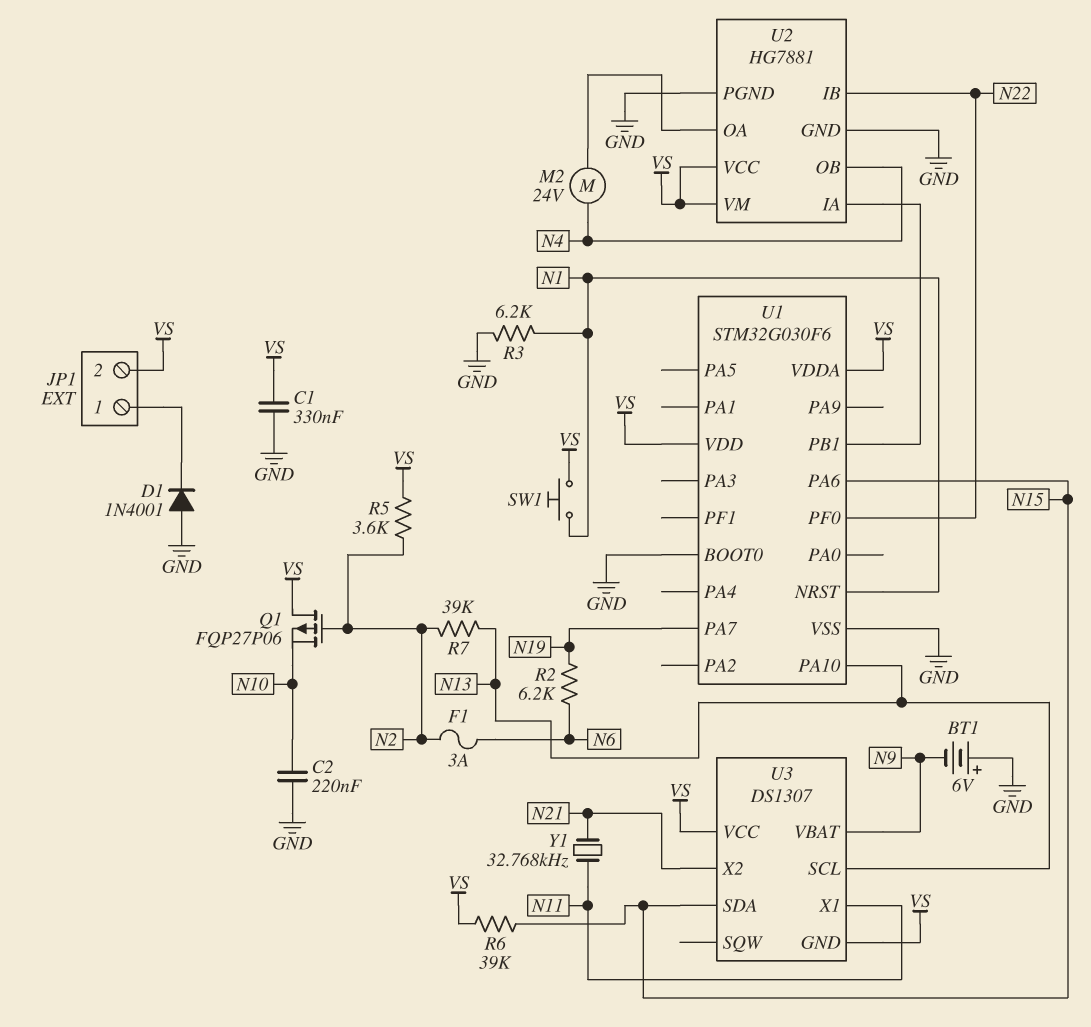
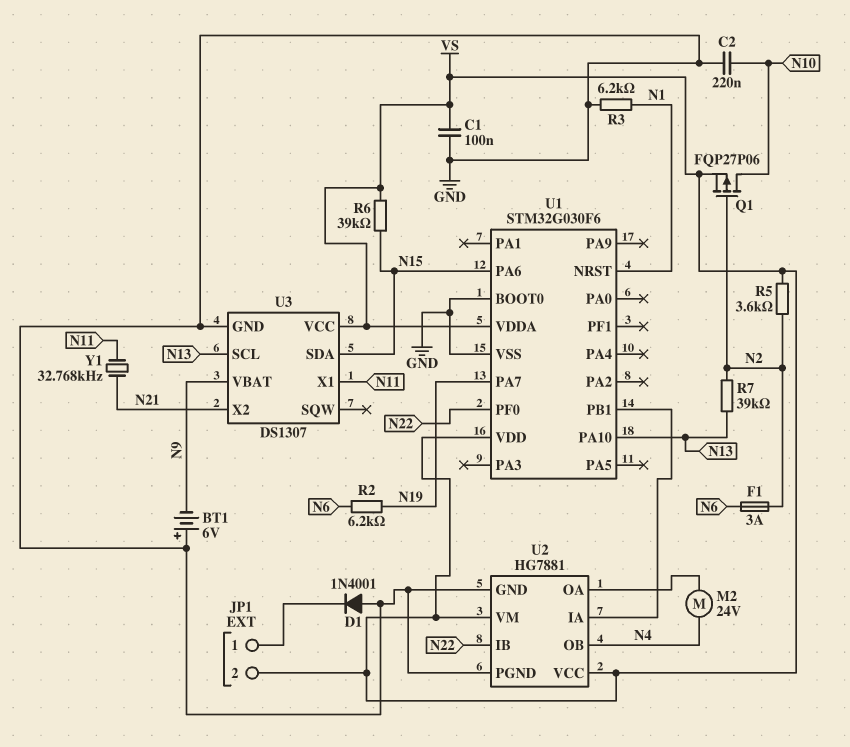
C1: 330nF (GND, VS) -> 100nF (GND, VS)
Q1: PMOS FQP27P06 (G N2, D VS, S N10) -> PMOS FQP27P06 (G N2, D N10, S VS)
SW1: button (N1, VS) -> none
U3 pin GND: VS -> GND

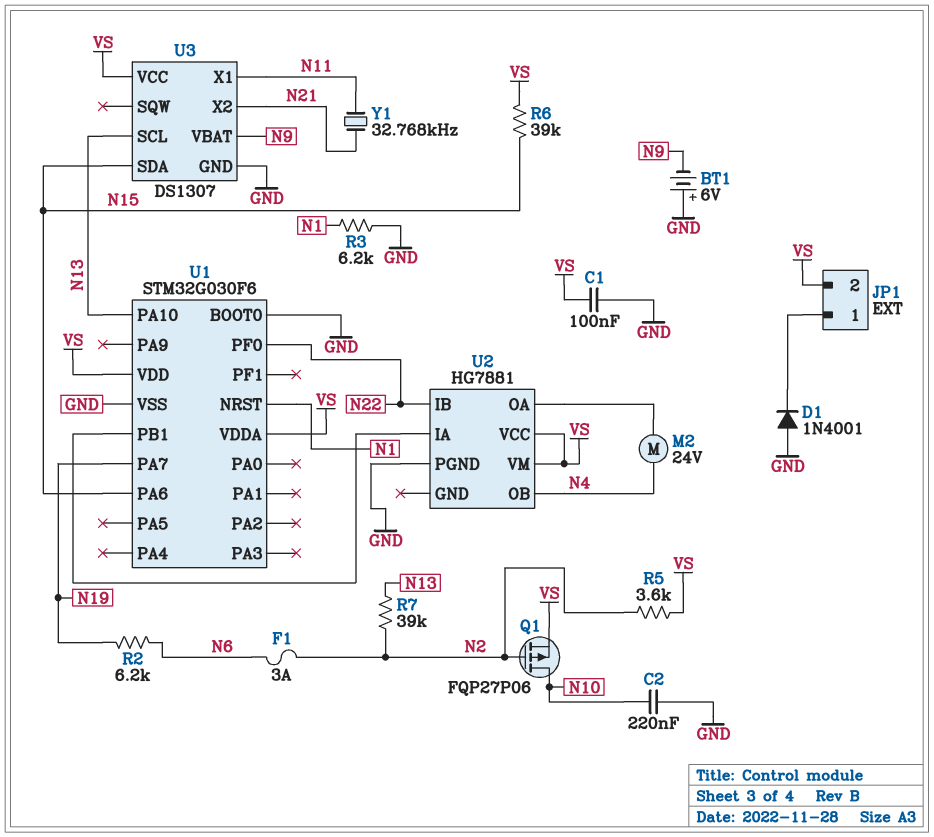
U2 pin GND: GND -> none

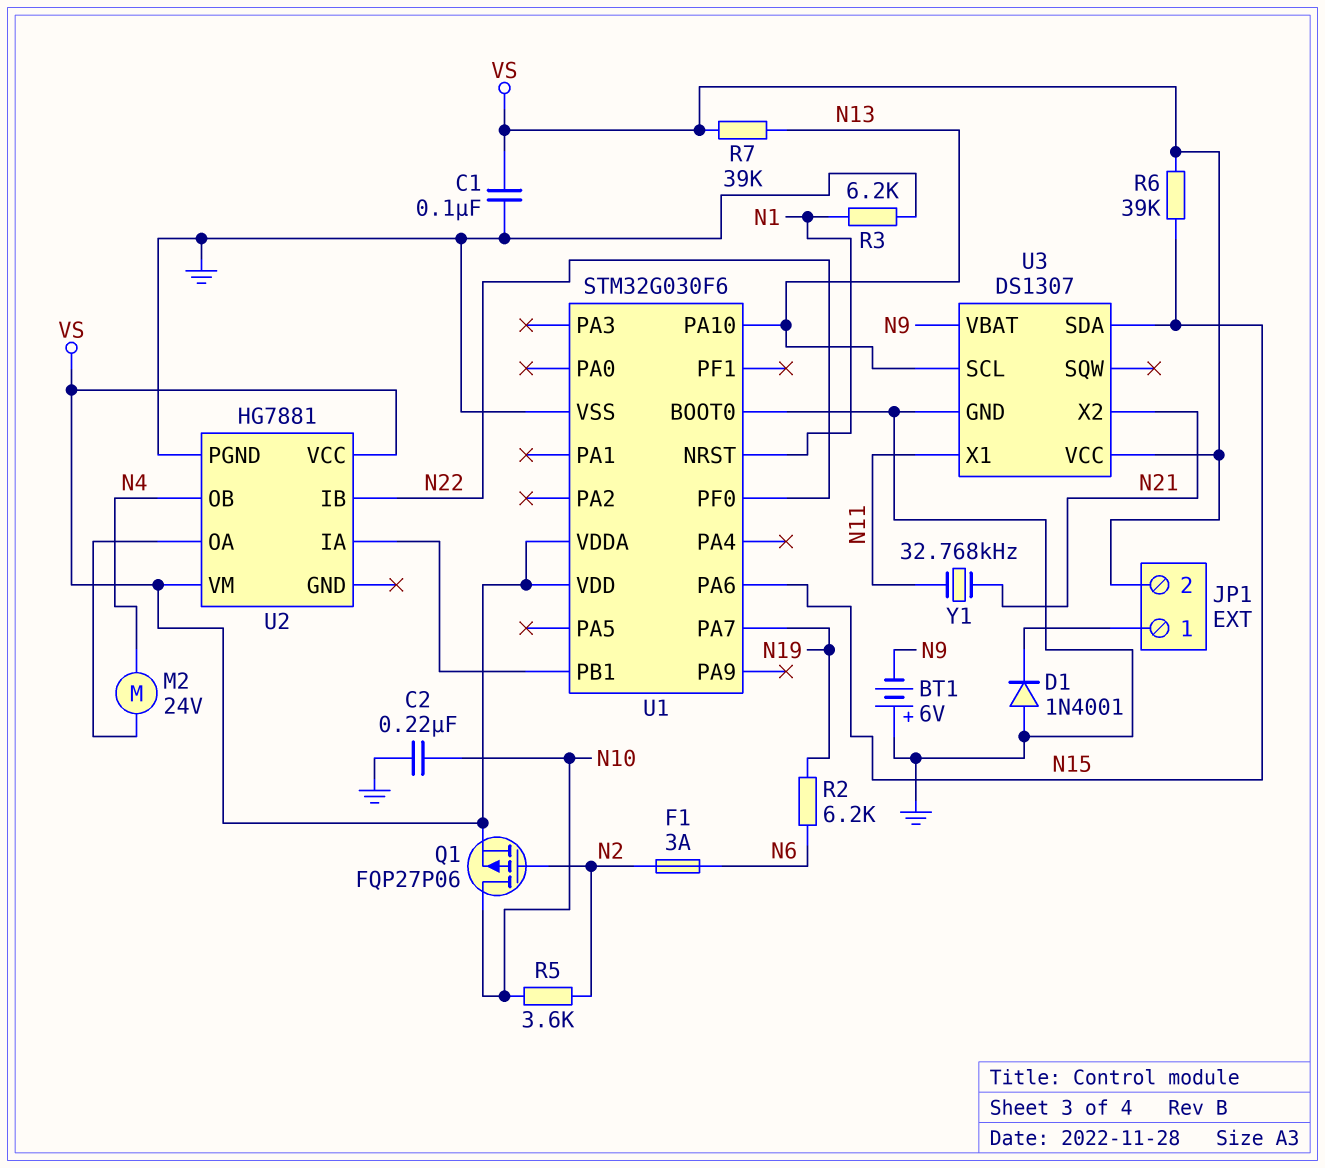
R5: 3.6k (N2, VS) -> 3.6k (N2, N10)
R7: 39k (N2, N13) -> 39k (N13, VS)

